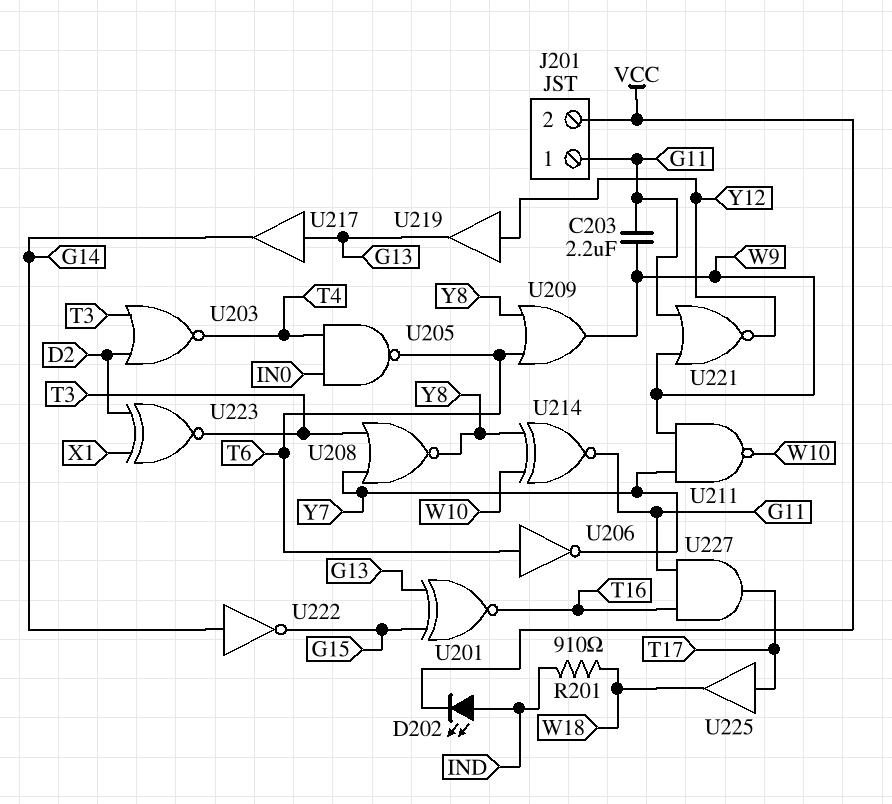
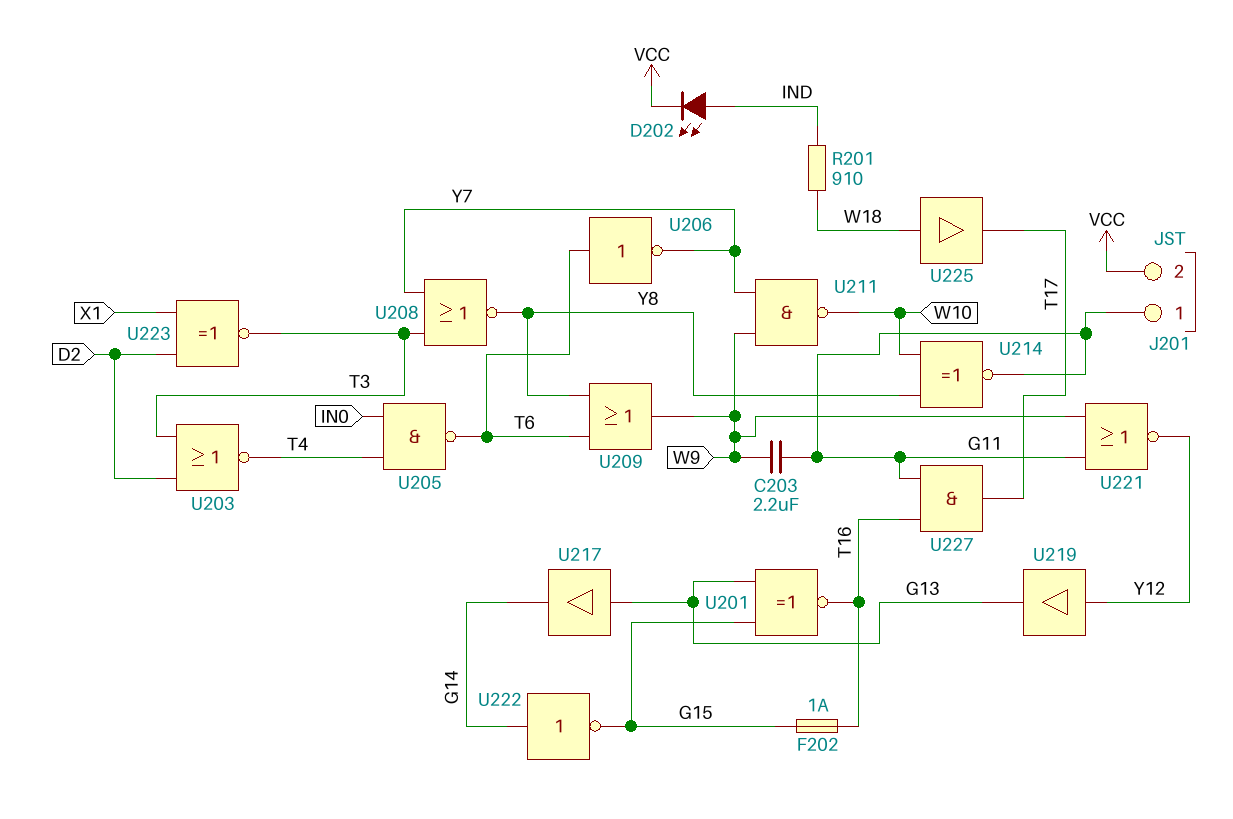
F202: none -> 1A (G15, T16)
U225: buffer (in T17, out W18) -> buffer (in W18, out T17)

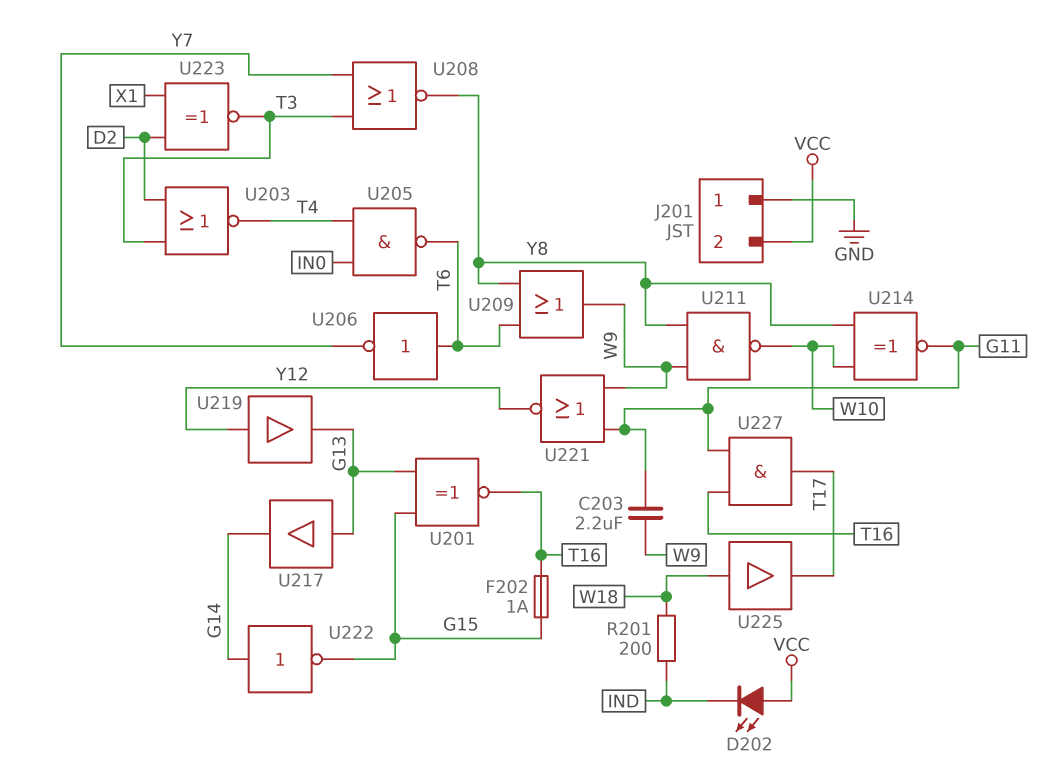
D202: LED (A IND, K VCC) -> LED (A VCC, K IND)
J201 pin 1: G11 -> GND
R201: 910 (IND, W18) -> 200 (IND, W18)
U211: NAND (in W9, in Y7, out W10) -> NAND (in W9, in Y8, out W10)

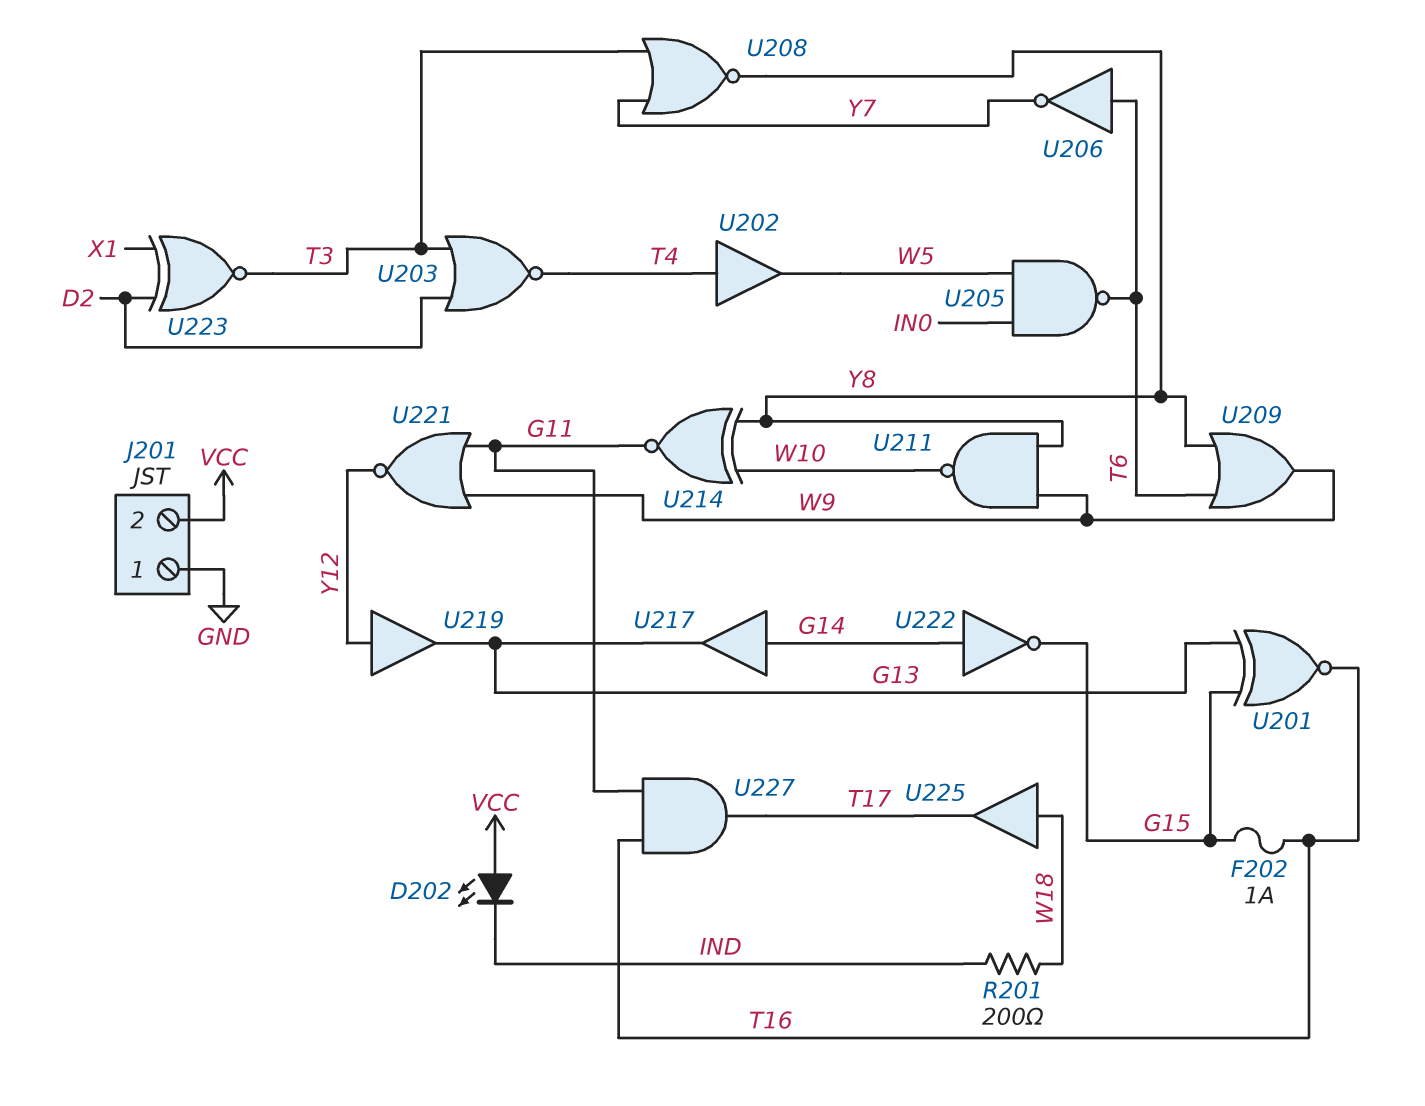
C203: 2.2uF (G11, W9) -> none
U202: none -> buffer (in T4, out W5)
U205: NAND (in IN0, in T4, out T6) -> NAND (in IN0, in W5, out T6)
U217: buffer (in G13, out G14) -> buffer (in G14, out G13)

